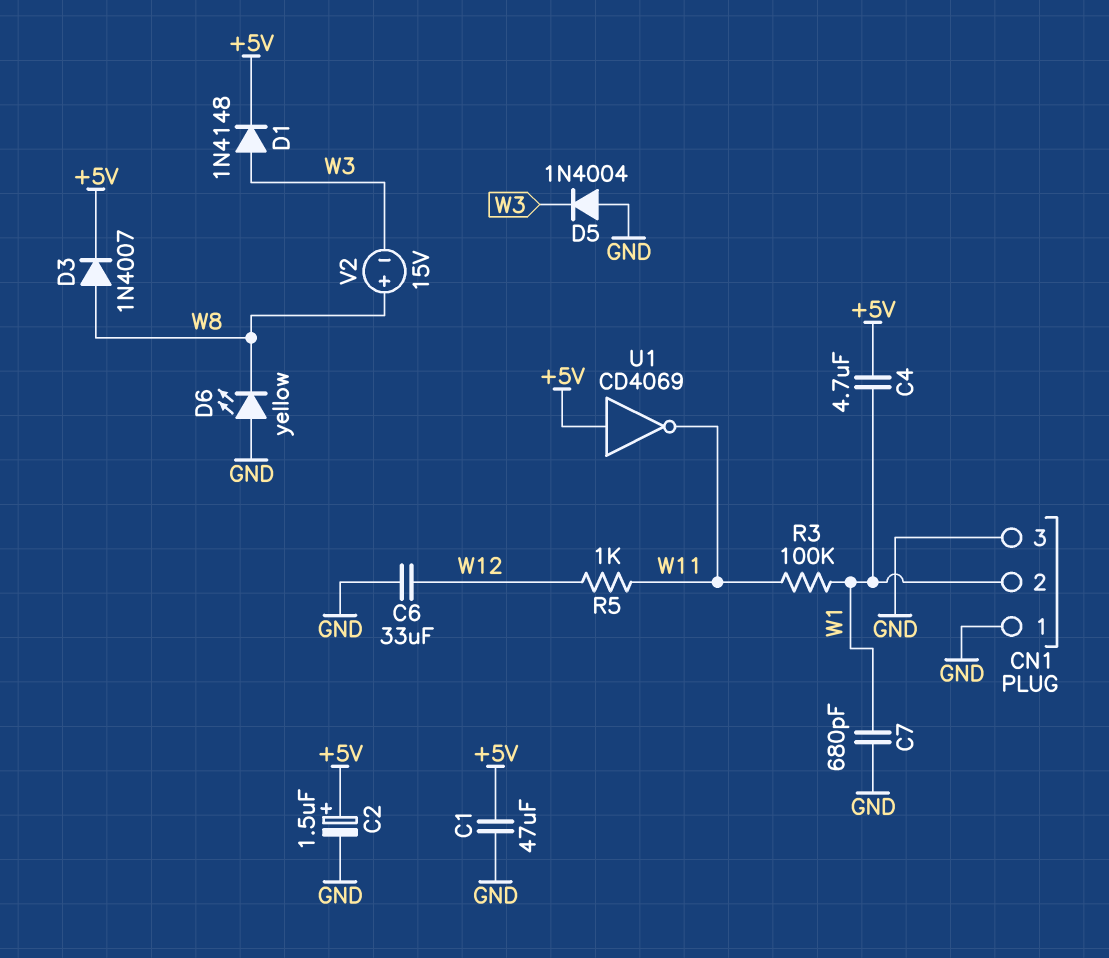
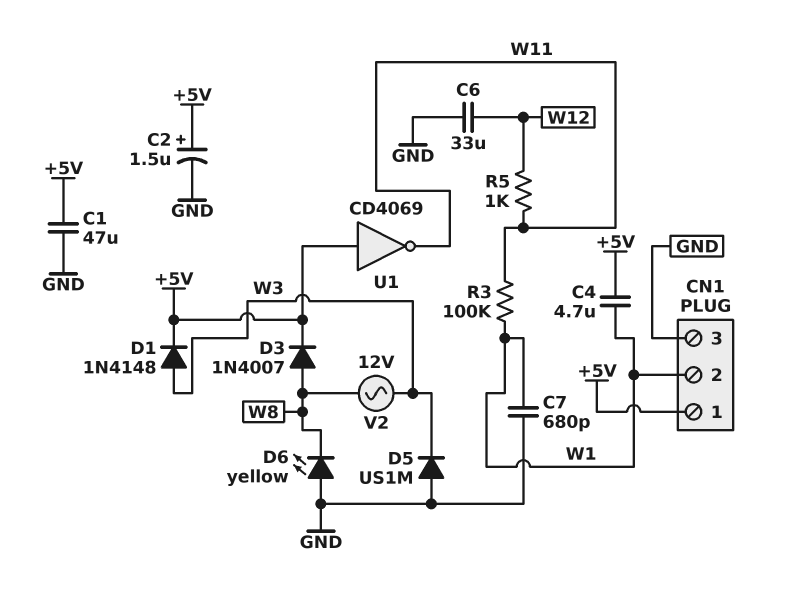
CN1 pin 1: GND -> +5V
D5: diode 1N4004 (A GND, K W3) -> diode US1M (A GND, K W3)
V2: 15V (plus W8, minus W3) -> AC 12V (W3, W8)

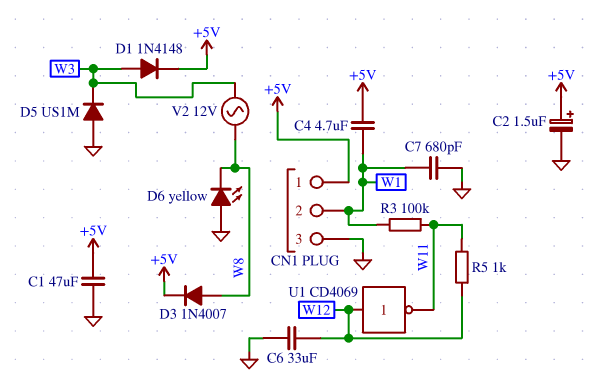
U1: NOT CD4069 (in +5V, out W11) -> NOT CD4069 (in W12, out W11)

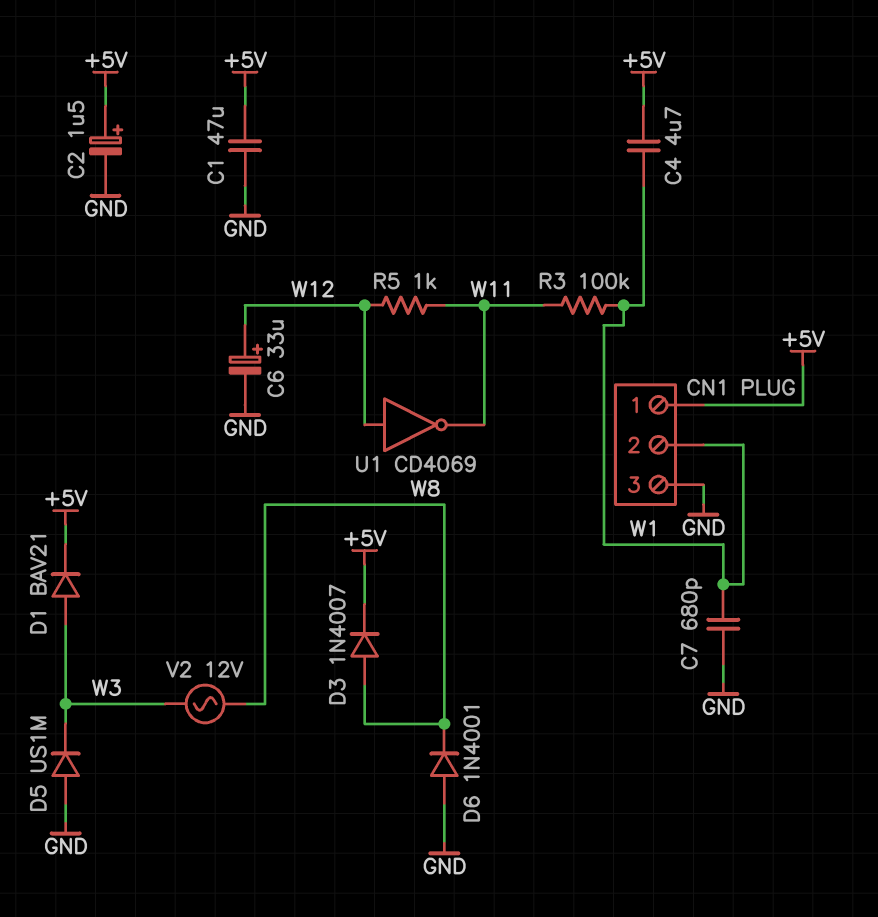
C6: 33uF (GND, W12) -> 33uF (plus W12, minus GND)
D1: diode 1N4148 (A W3, K +5V) -> diode BAV21 (A W3, K +5V)
D6: LED yellow (A GND, K W8) -> diode 1N4001 (A GND, K W8)

